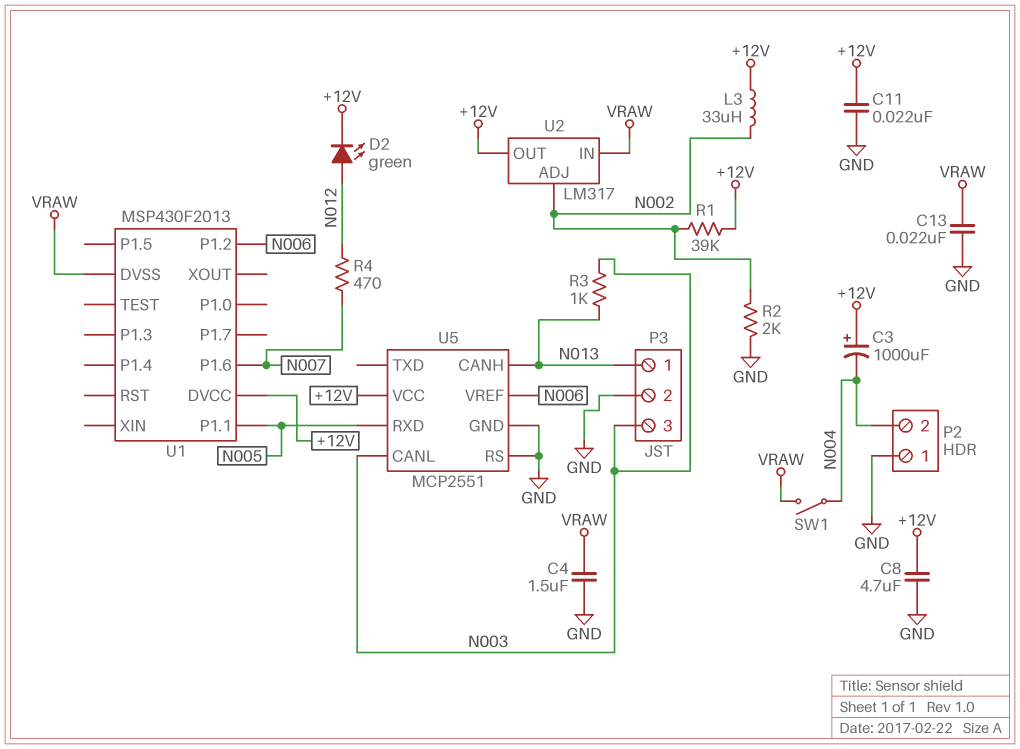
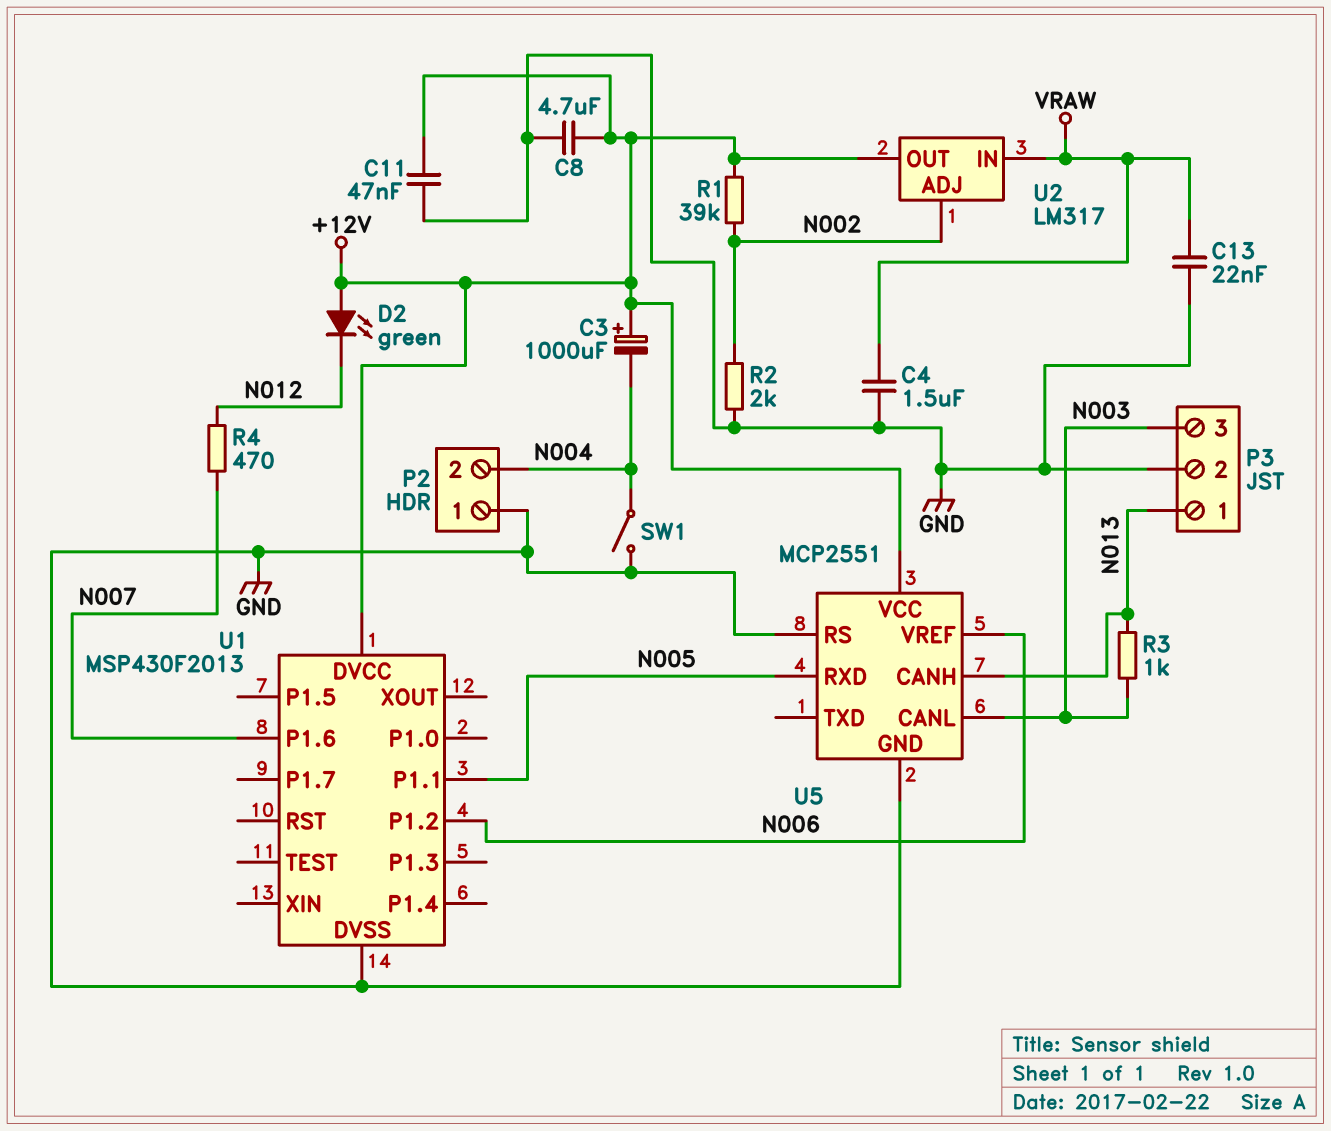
C11: 22nF (+12V, GND) -> 47nF (+12V, GND)
D2: LED green (A N012, K +12V) -> LED green (A +12V, K N012)
L3: 33uH (+12V, N002) -> none
SW1: switch (N004, VRAW) -> switch (GND, N004)
U1 pin DVSS: VRAW -> GND

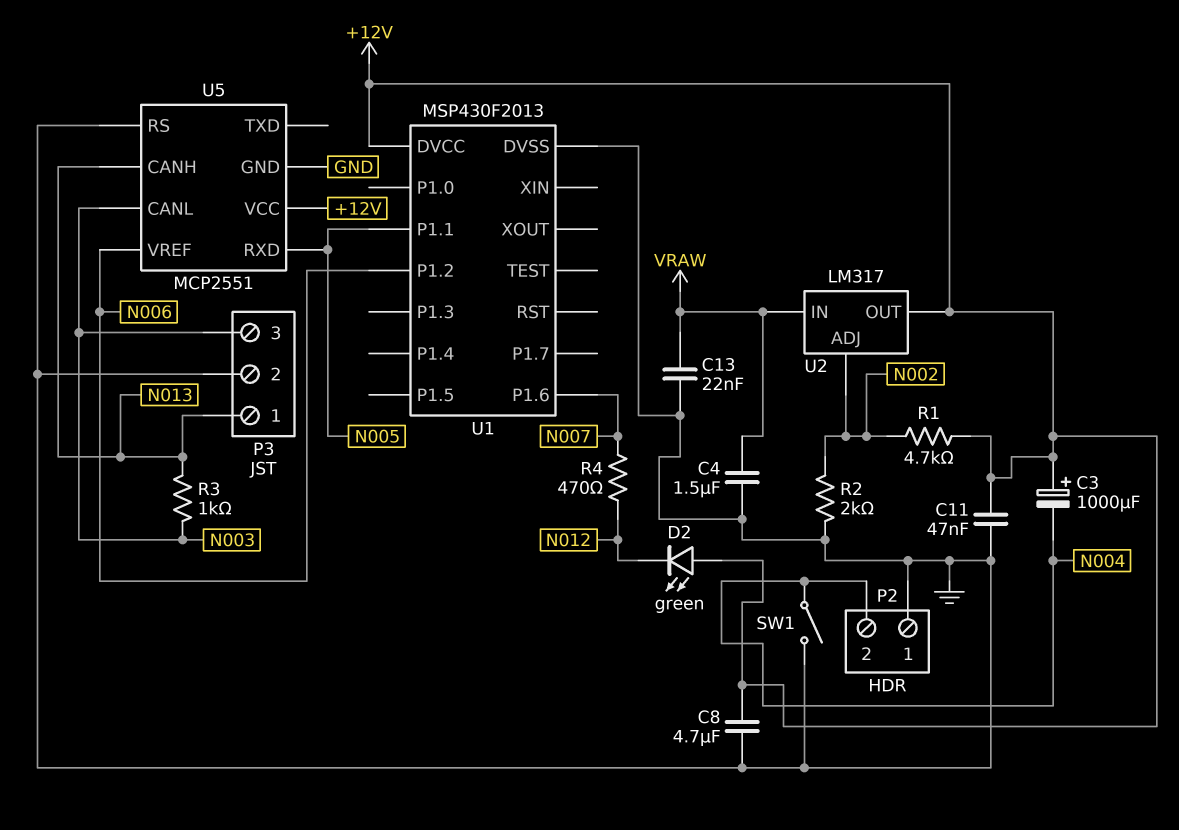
R1: 39k (+12V, N002) -> 4.7k (+12V, N002)

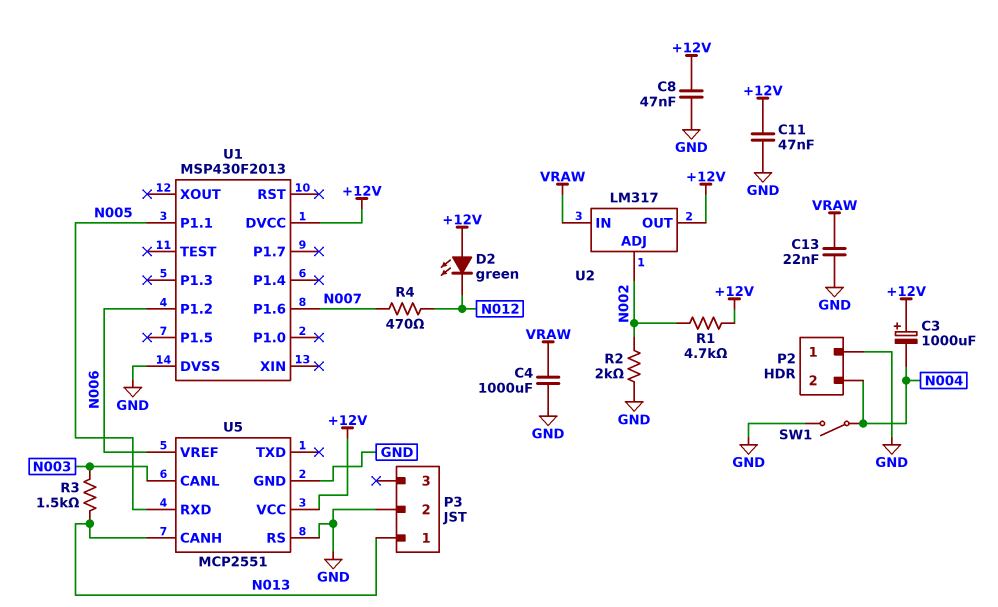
C4: 1.5uF (GND, VRAW) -> 1000uF (GND, VRAW)
C8: 4.7uF (+12V, GND) -> 47nF (+12V, GND)
P3 pin 3: N003 -> none
R3: 1k (N003, N013) -> 1.5k (N003, N013)

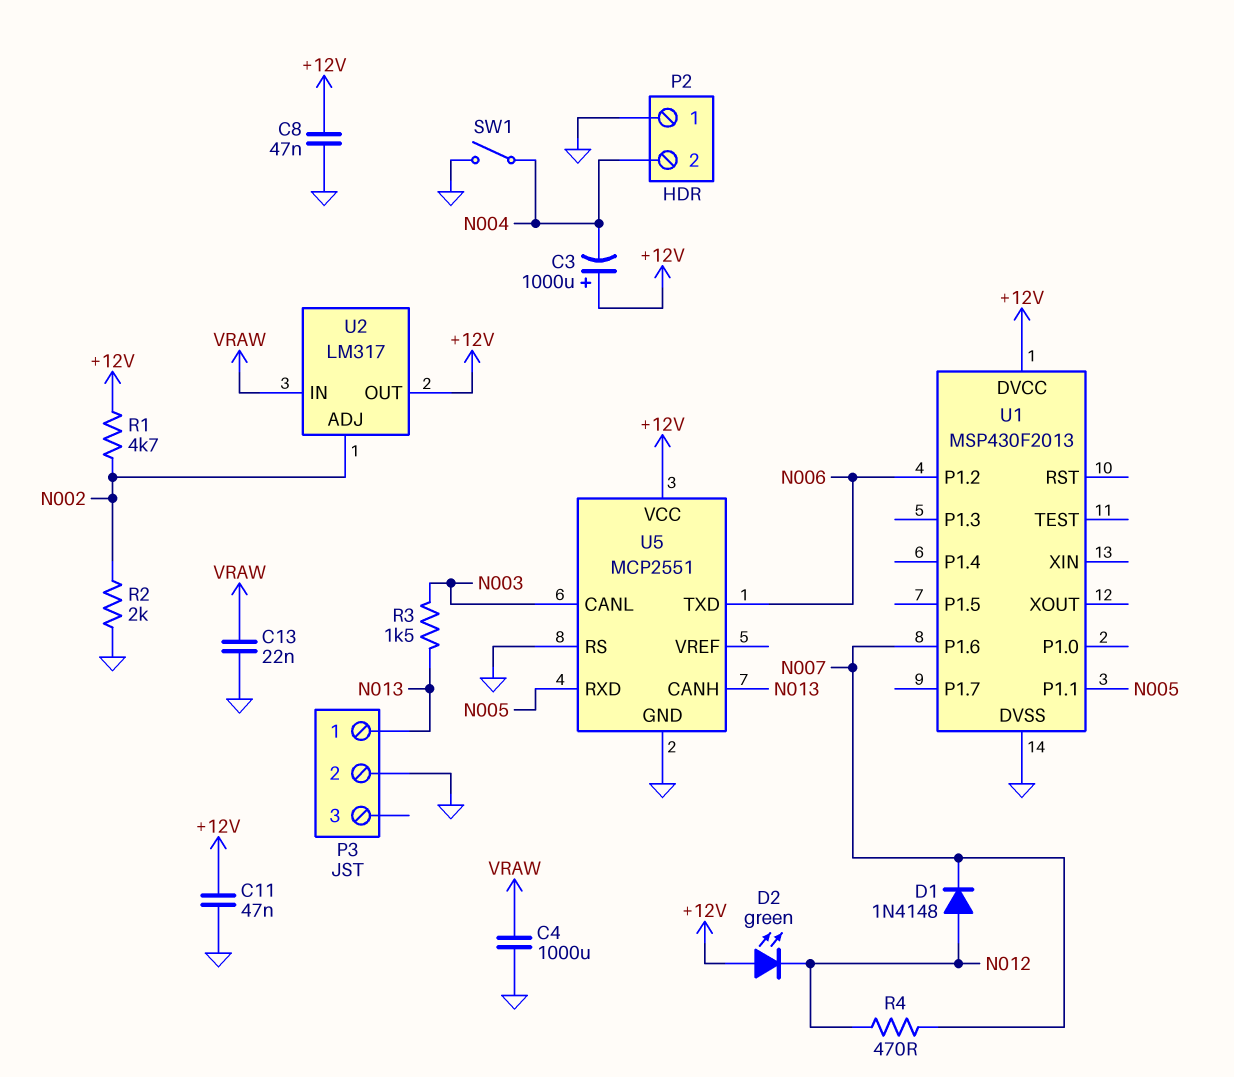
D1: none -> diode 1N4148 (A N012, K N007)
U5 pin TXD: none -> N006
U5 pin VREF: N006 -> none

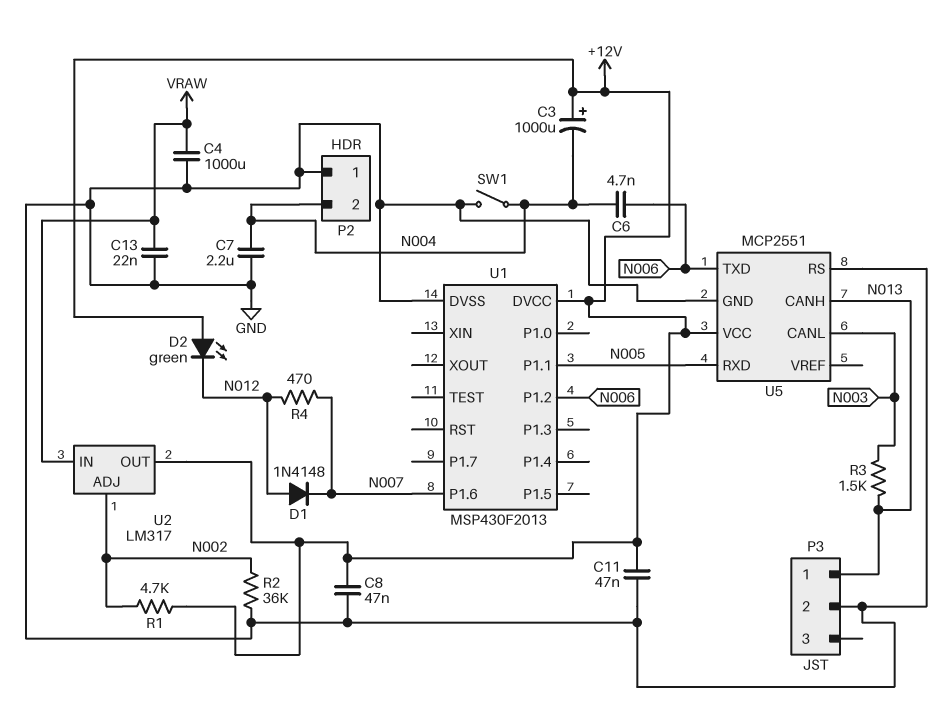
C6: none -> 4.7nF (N004, N006)
C7: none -> 2.2uF (GND, N004)
R2: 2k (GND, N002) -> 36k (GND, N002)

